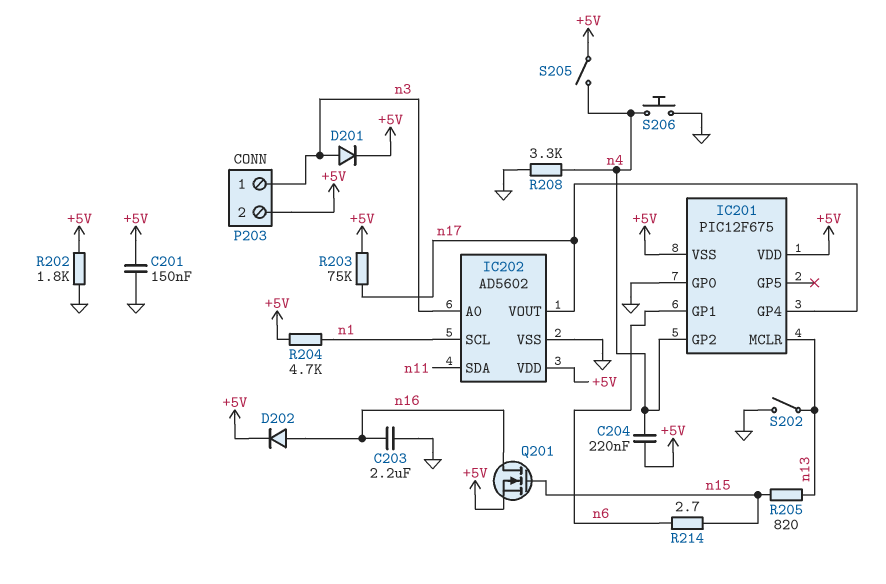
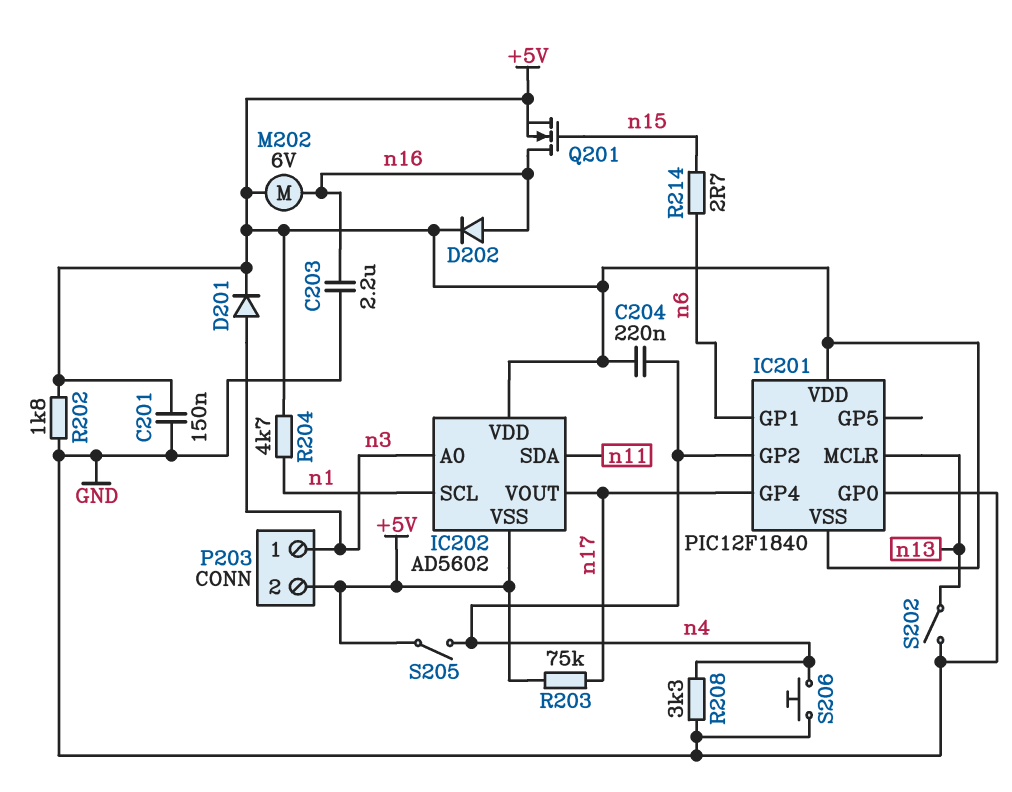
IC201: PIC12F675 -> PIC12F1840
IC202 pin VSS: GND -> +5V
M202: none -> motor 6V (+5V, n16)
R205: 820 (n13, n15) -> none

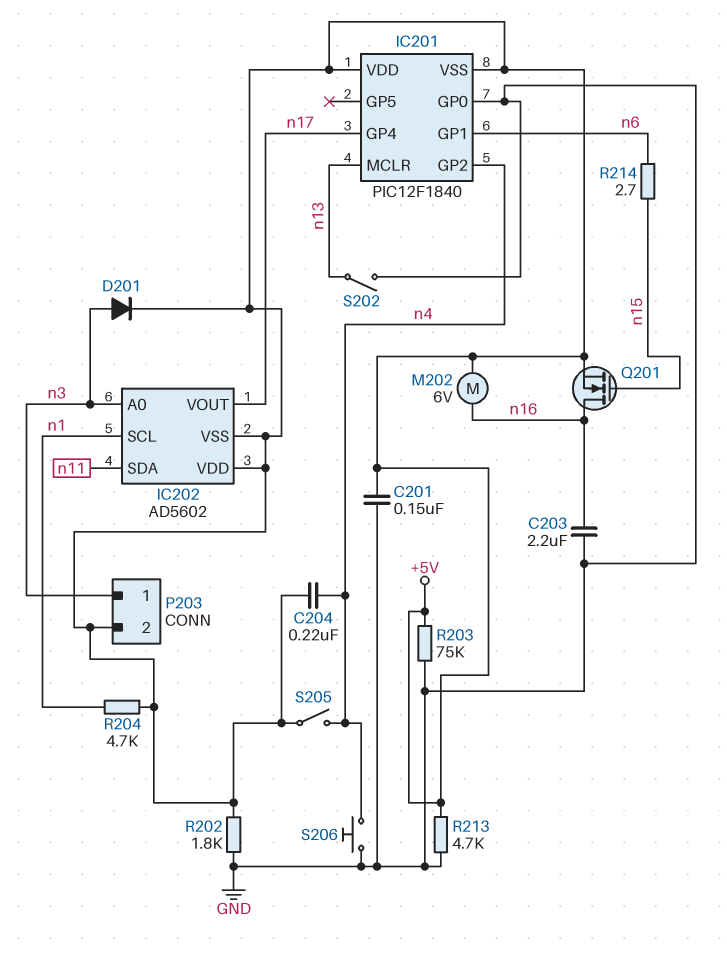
D202: diode (A n16, K +5V) -> none
R203: 75k (+5V, n17) -> 75k (+5V, GND)
R208: 3.3k (GND, n4) -> none
R213: none -> 4.7k (+5V, GND)

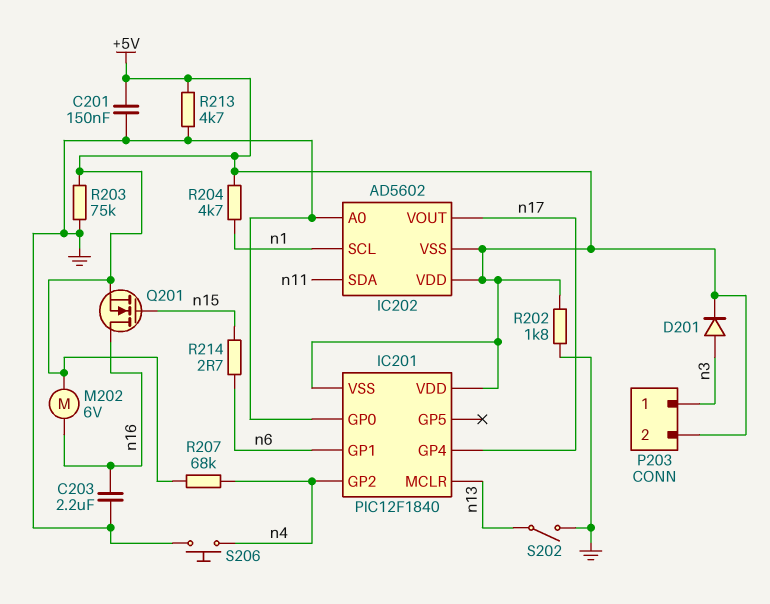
C204: 220nF (+5V, n4) -> none
IC202 pin A0: n3 -> GND
R207: none -> 68k (+5V, n4)
S205: switch (+5V, n4) -> none

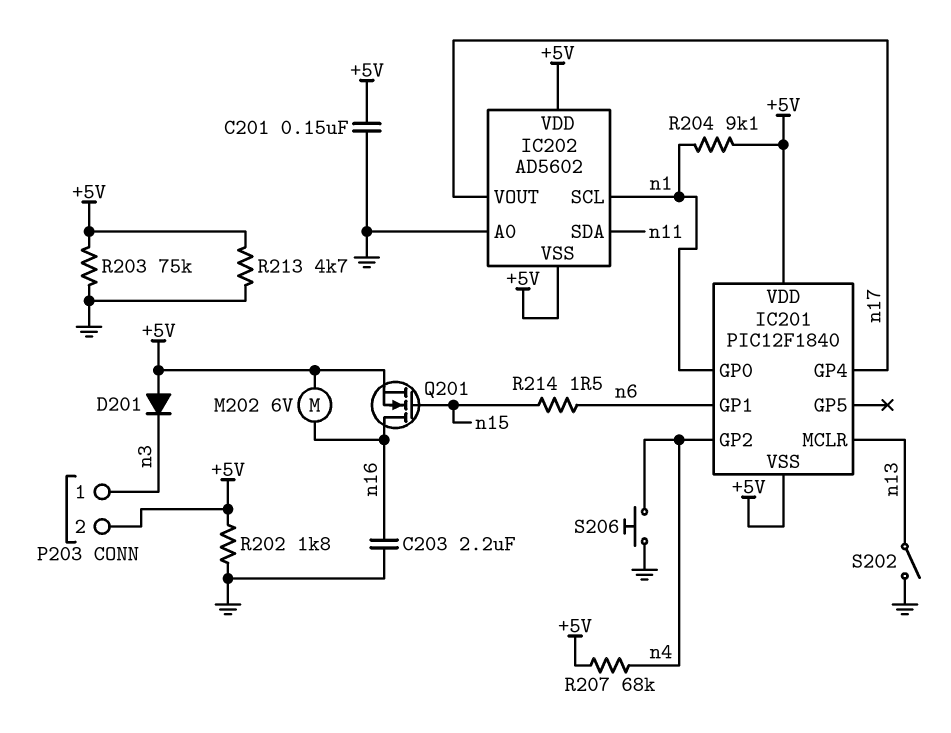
D201: diode (A n3, K +5V) -> diode (A +5V, K n3)
IC201 pin GP0: GND -> n1
R204: 4.7k (+5V, n1) -> 9.1k (+5V, n1)
R214: 2.7 (n6, n15) -> 1.5 (n6, n15)

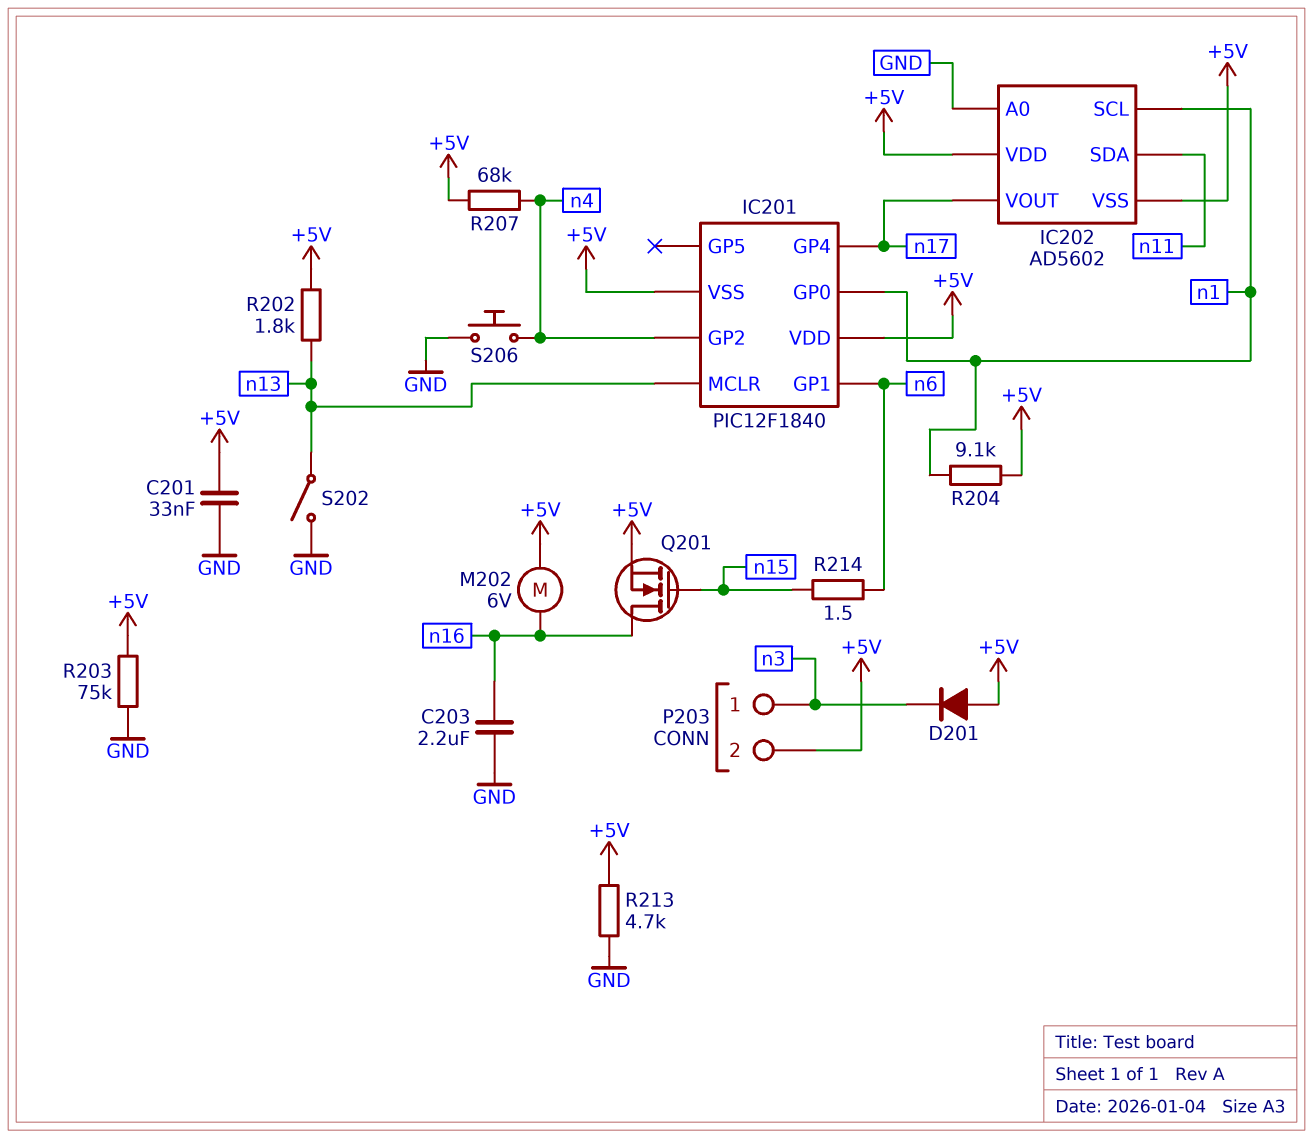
C201: 150nF (+5V, GND) -> 33nF (+5V, GND)
R202: 1.8k (+5V, GND) -> 1.8k (+5V, n13)

